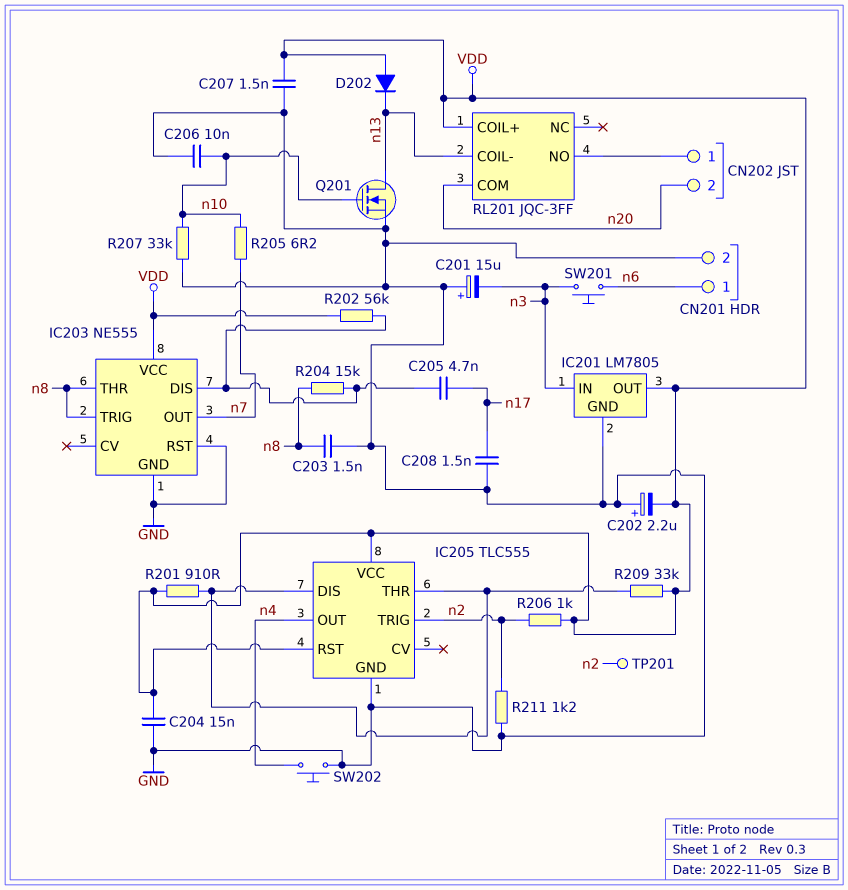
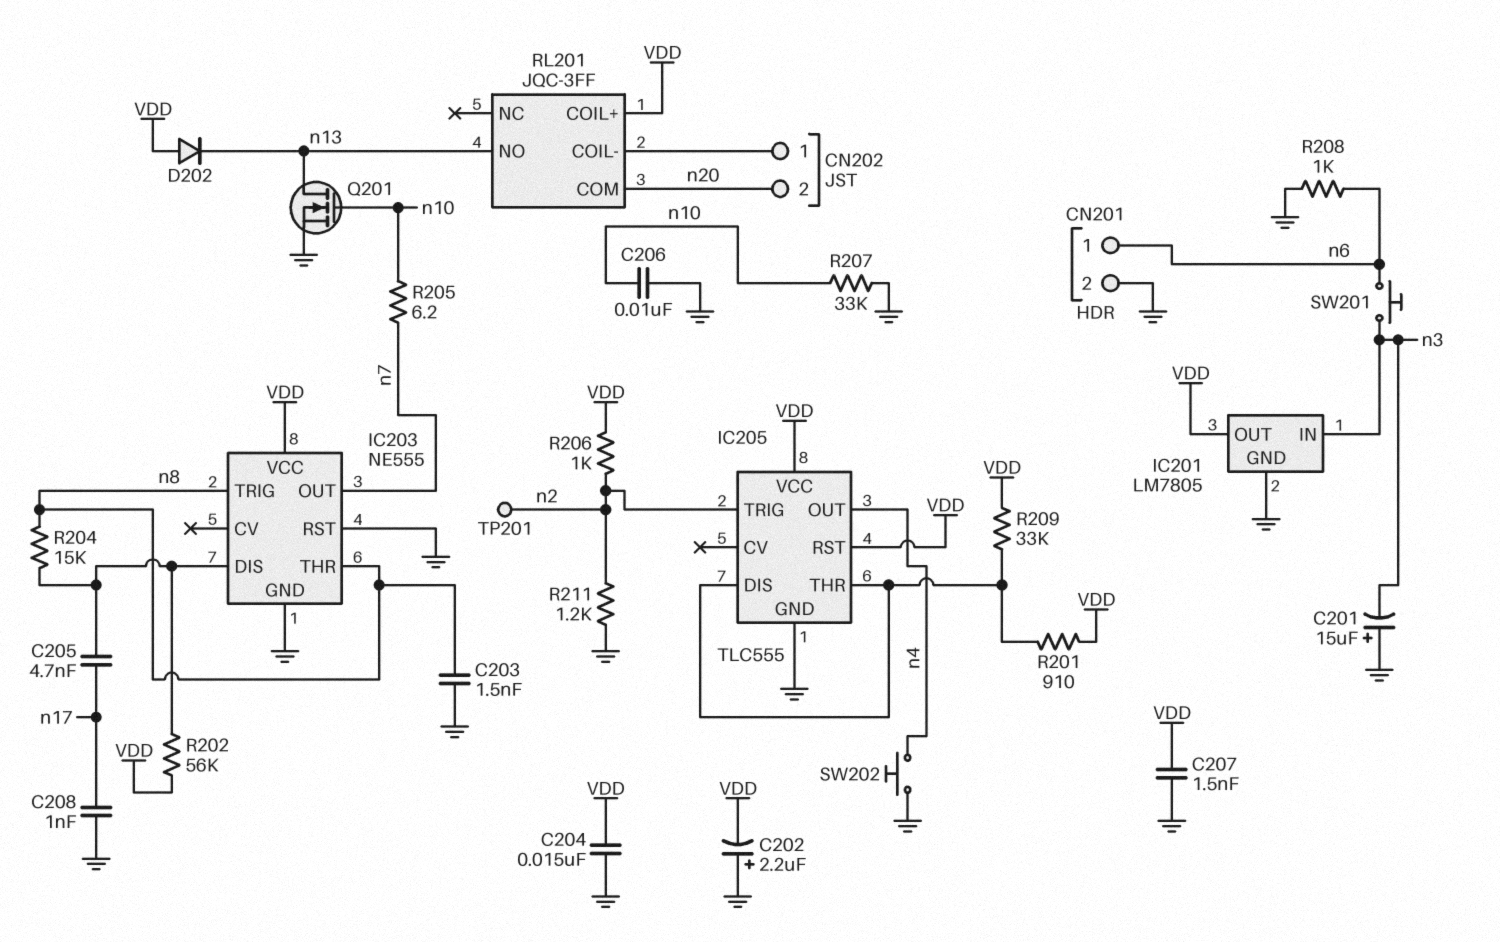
C208: 1.5nF (GND, n17) -> 1nF (GND, n17)
R208: none -> 1k (GND, n6)
RL201 pin COIL-: n13 -> CN202/1
RL201 pin NO: CN202/1 -> n13

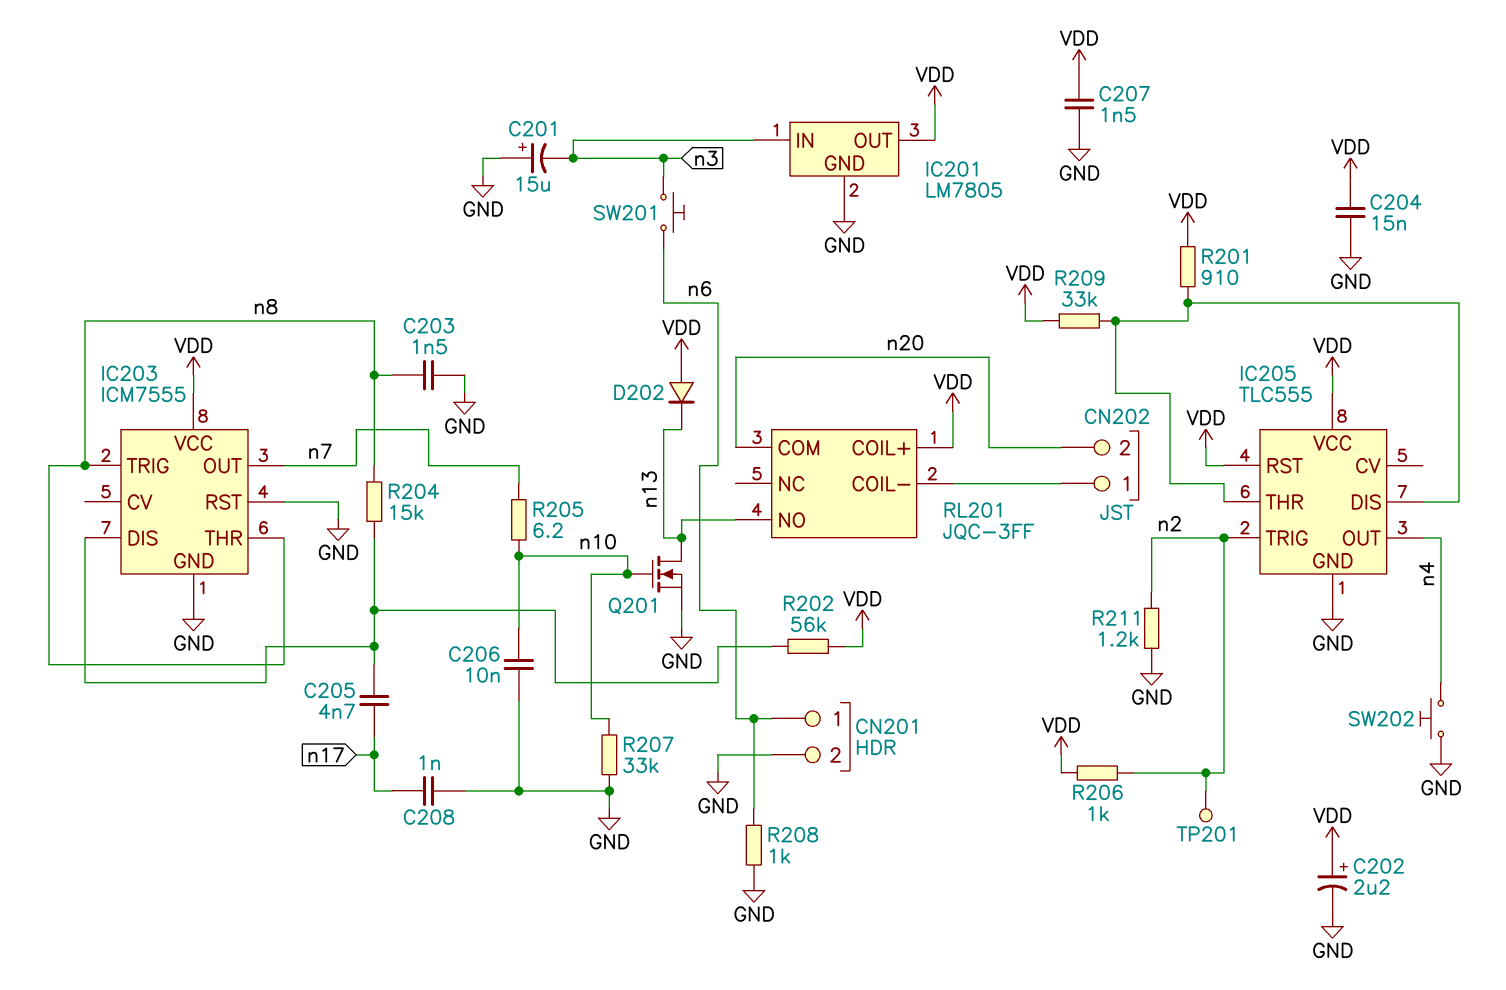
C202: 2.2uF (plus GND, minus VDD) -> 2.2uF (plus VDD, minus GND)
IC203: NE555 -> ICM7555

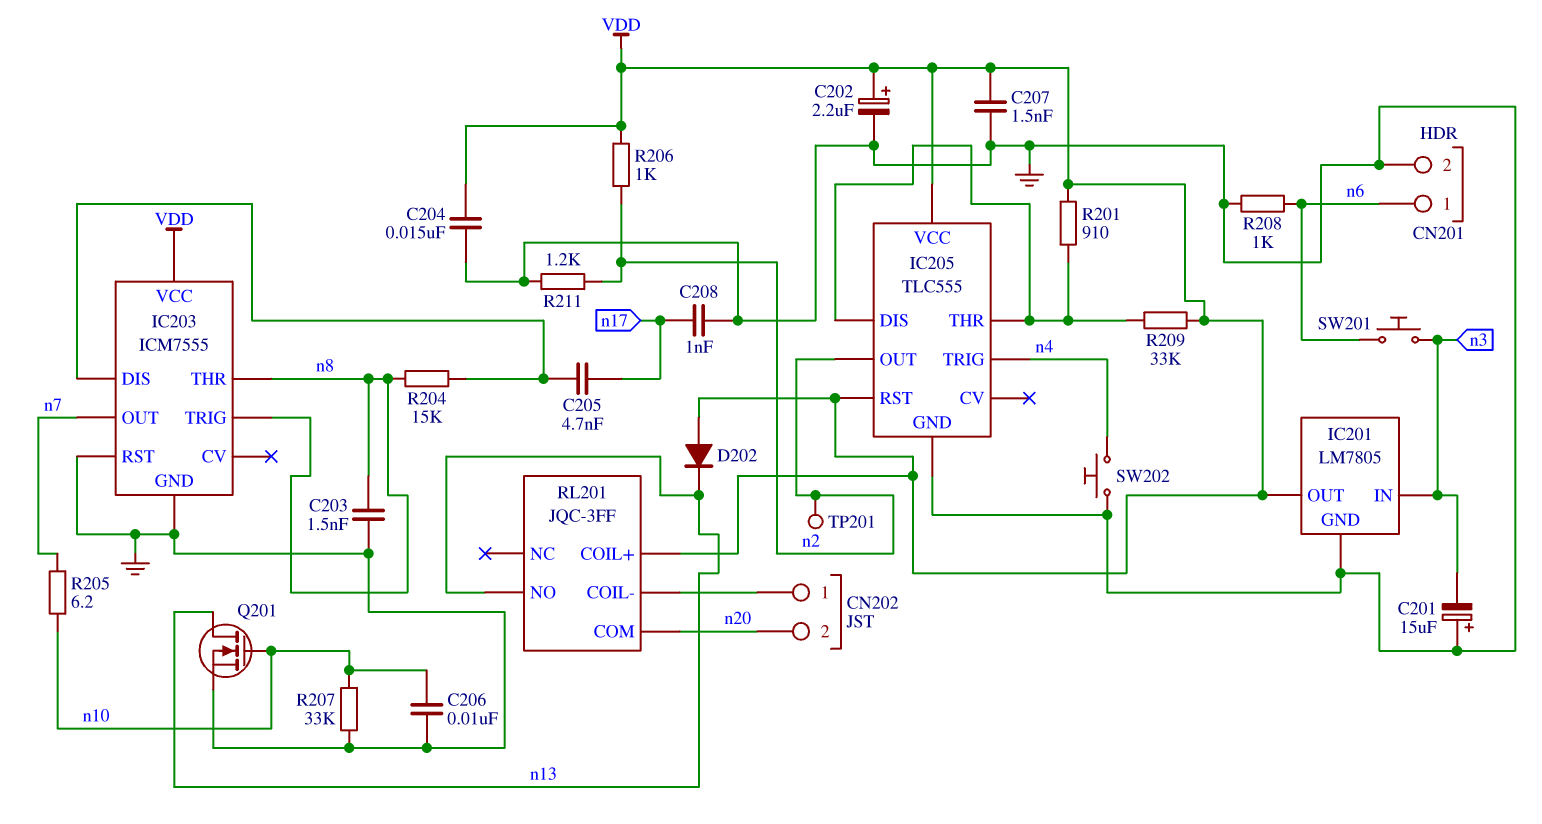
IC205 pin OUT: n4 -> n2
IC205 pin TRIG: n2 -> n4
R202: 56k (IC203/DIS, VDD) -> none

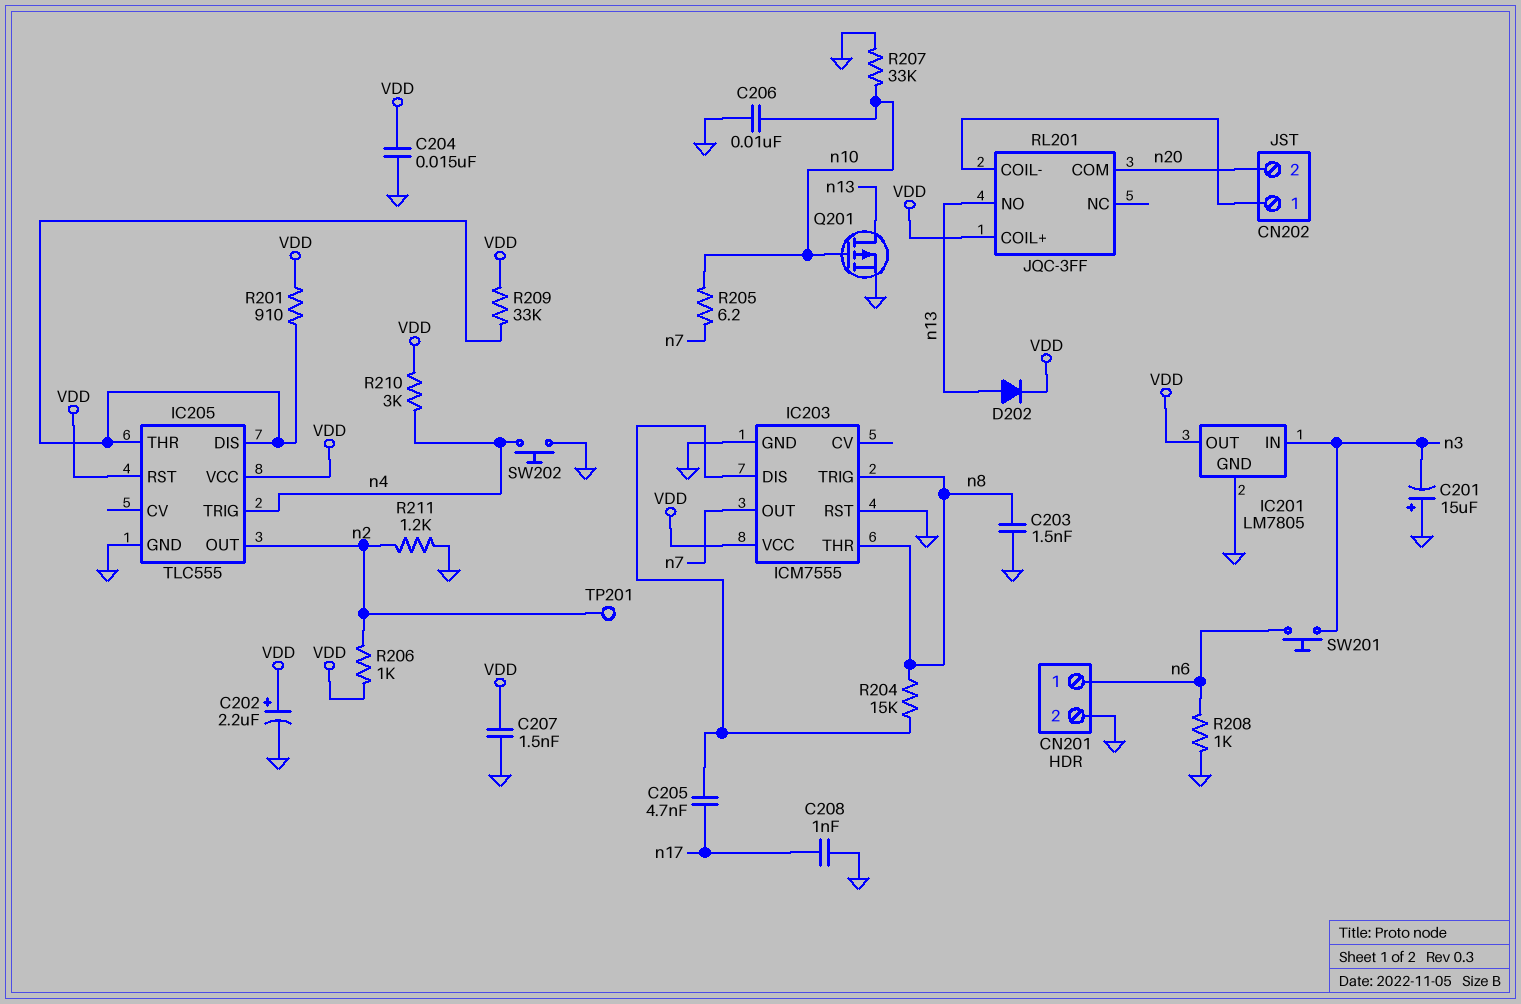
D202: diode (A VDD, K n13) -> diode (A n13, K VDD)
Q201: NMOS (G n10, D n13, S GND) -> PMOS (G n10, D n13, S GND)
R210: none -> 3k (VDD, n4)

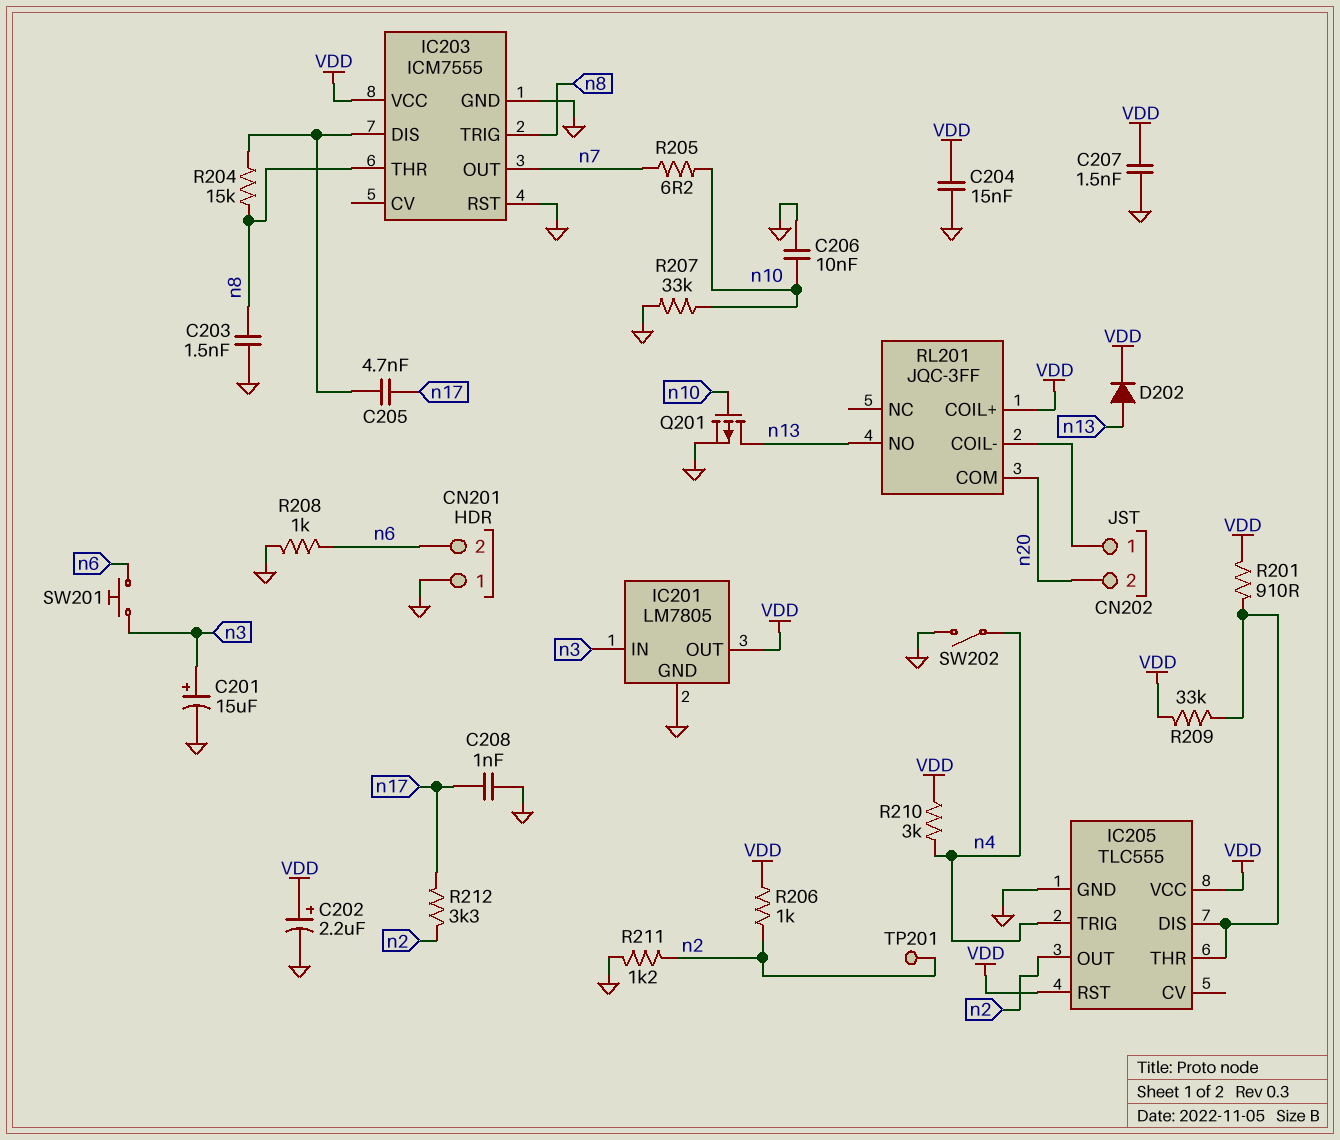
C201: 15uF (plus GND, minus n3) -> 15uF (plus n3, minus GND)
CN201 pin 1: n6 -> GND
CN201 pin 2: GND -> n6
R212: none -> 3.3k (n2, n17)
SW202: button (GND, n4) -> switch (GND, n4)

